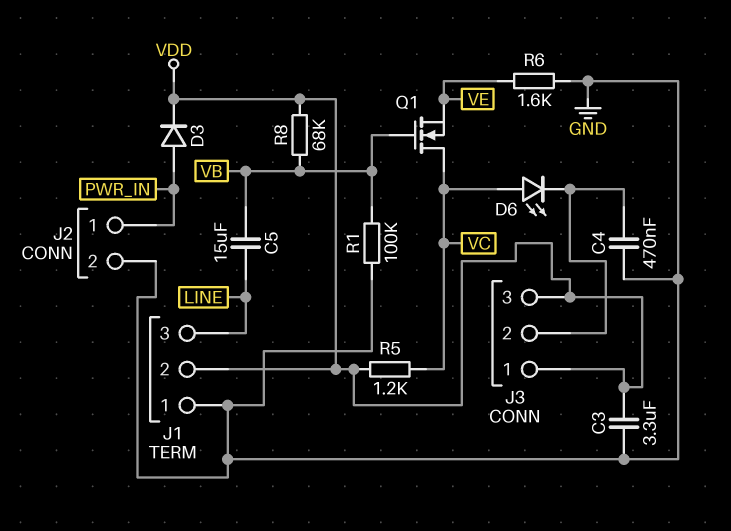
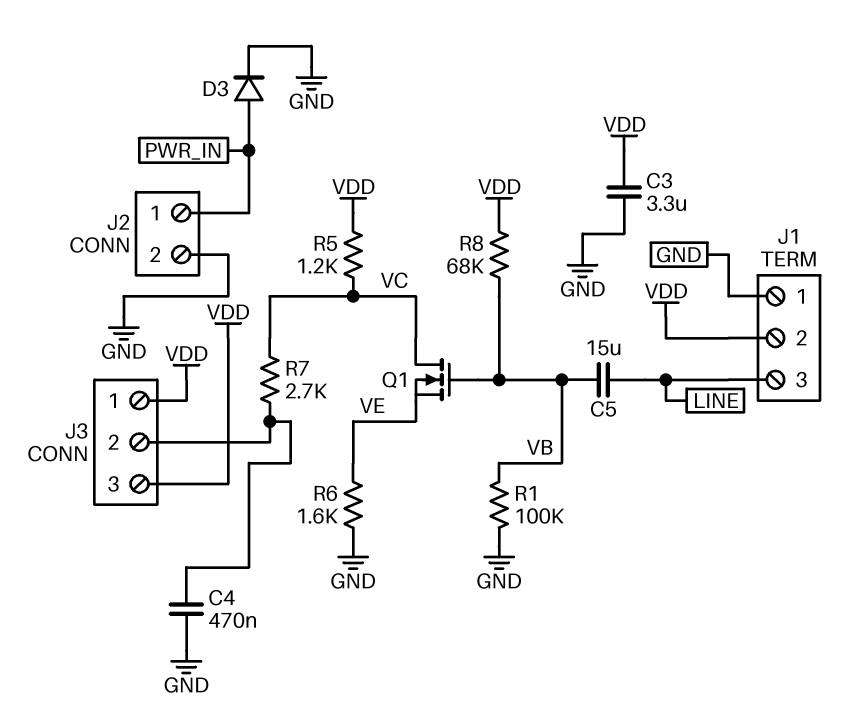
D3: diode (A PWR_IN, K VDD) -> diode (A PWR_IN, K GND)
D6: LED (A VC, K J3/2) -> none
R7: none -> 2.7k (J3/2, VC)

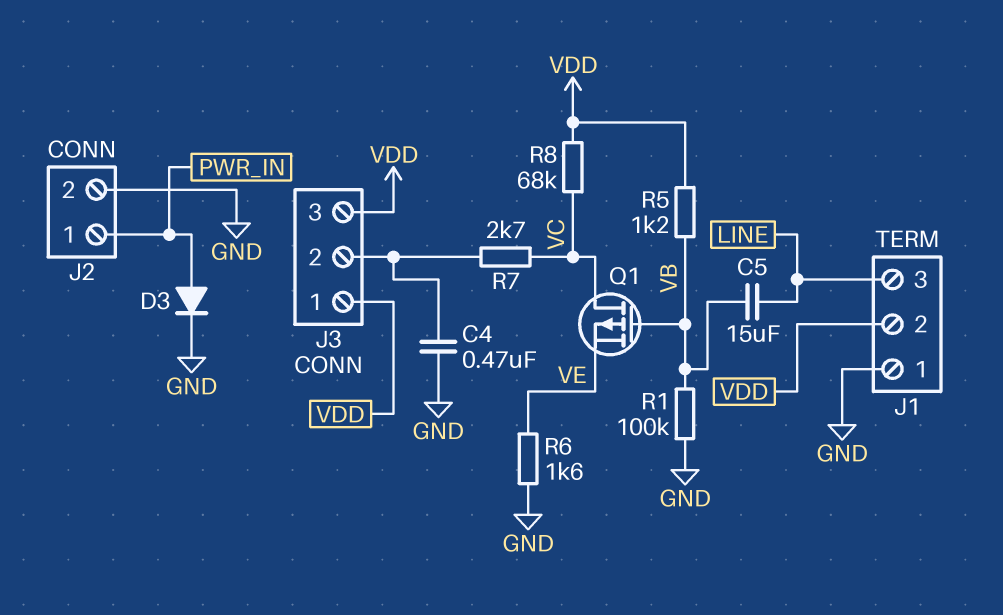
C3: 3.3uF (GND, VDD) -> none
Q1: NMOS (G VB, D VC, S VE) -> PMOS (G VB, D VC, S VE)
R5: 1.2k (VC, VDD) -> 1.2k (VB, VDD)
R8: 68k (VB, VDD) -> 68k (VC, VDD)

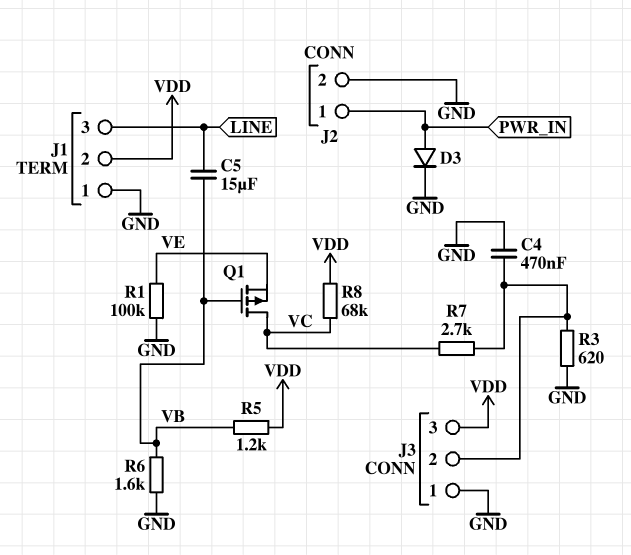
J3 pin 1: VDD -> GND
R1: 100k (GND, VB) -> 100k (GND, VE)
R3: none -> 620 (GND, J3/2)
R6: 1.6k (GND, VE) -> 1.6k (GND, VB)

